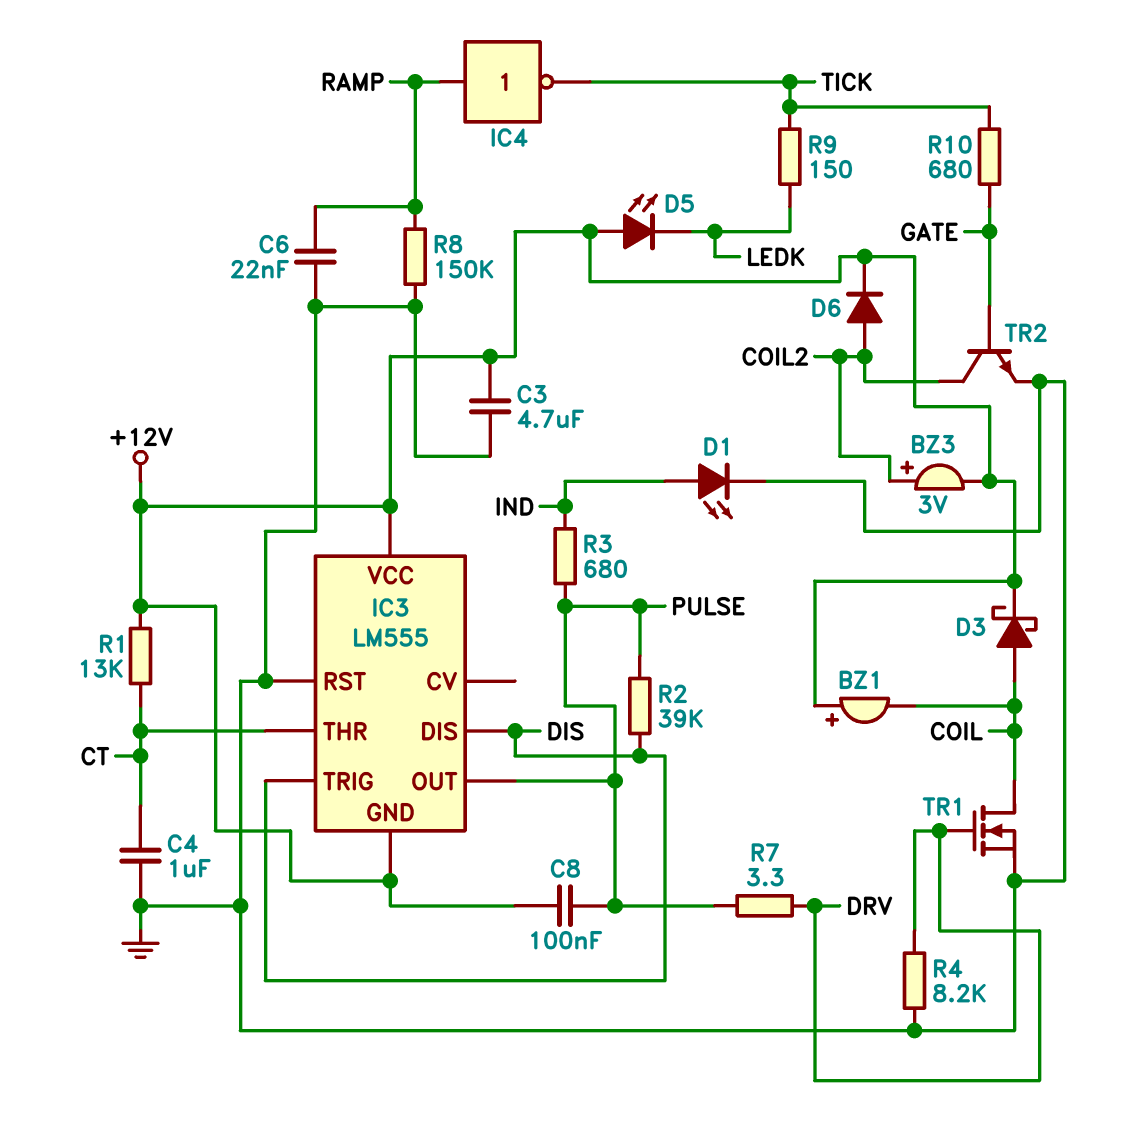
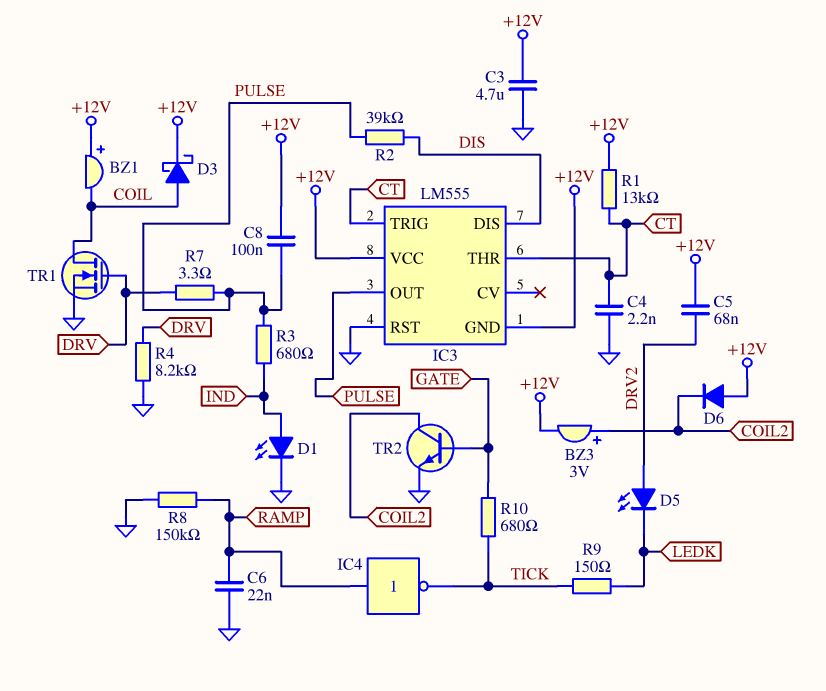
C4: 1uF (CT, GND) -> 2.2nF (CT, GND)
C5: none -> 68nF (+12V, DRV2)
D5: LED (A +12V, K LEDK) -> LED (A DRV2, K LEDK)
D6: diode (A COIL2, K +12V) -> diode (A +12V, K COIL2)
IC3 pin TRIG: DIS -> CT

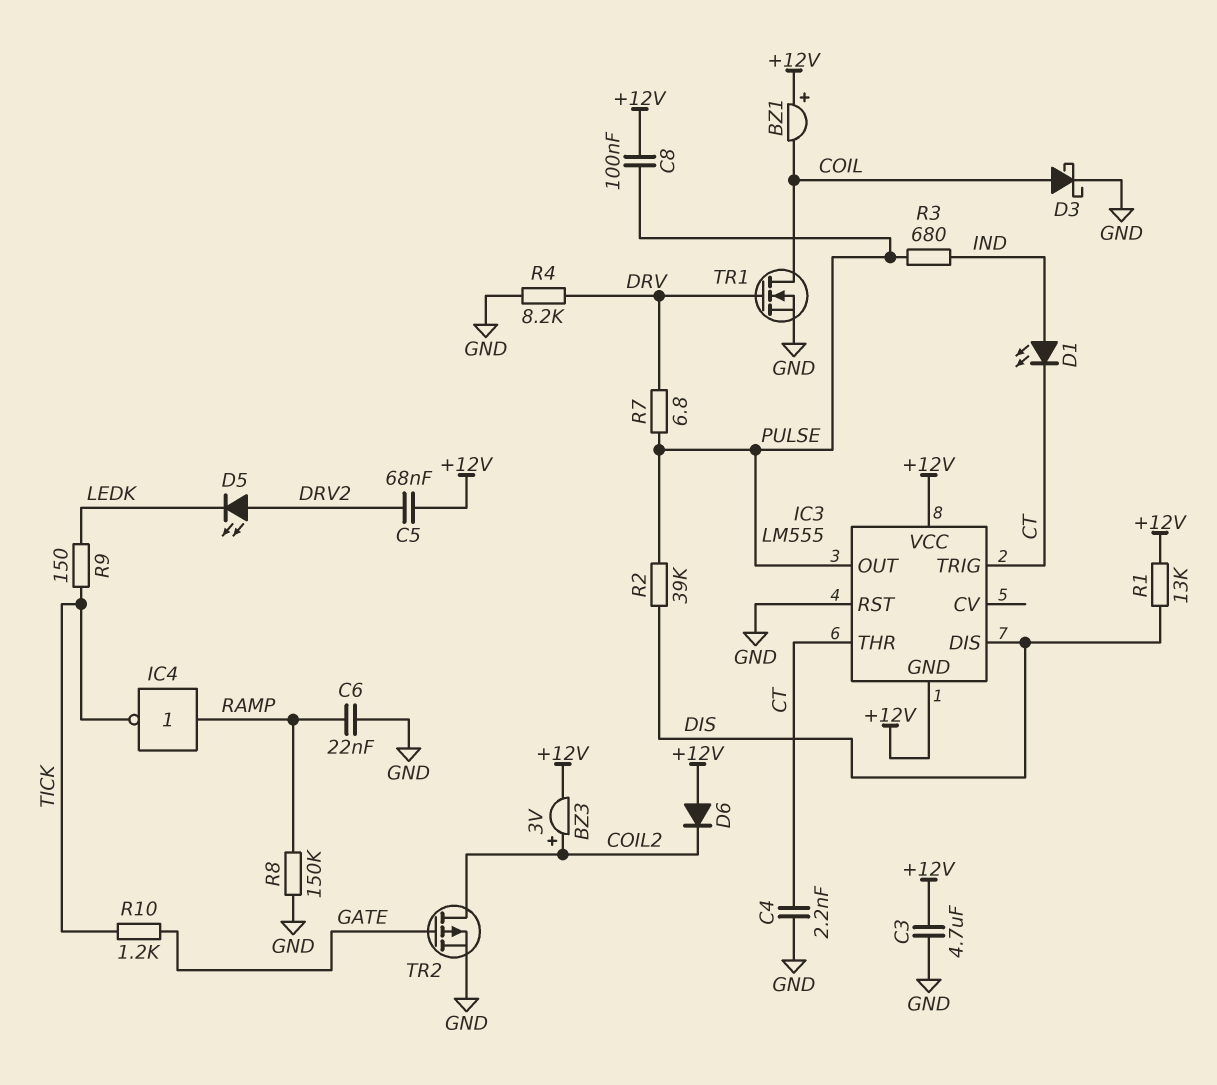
D1: LED (A IND, K GND) -> LED (A IND, K CT)
D3: schottky (A COIL, K +12V) -> schottky (A COIL, K GND)
R1: 13k (+12V, CT) -> 13k (+12V, DIS)
R7: 3.3 (DRV, PULSE) -> 6.8 (DRV, PULSE)
R10: 680 (GATE, TICK) -> 1.2k (GATE, TICK)
TR2: NPN (B GATE, C COIL2, E GND) -> PMOS (G GATE, D COIL2, S GND)

